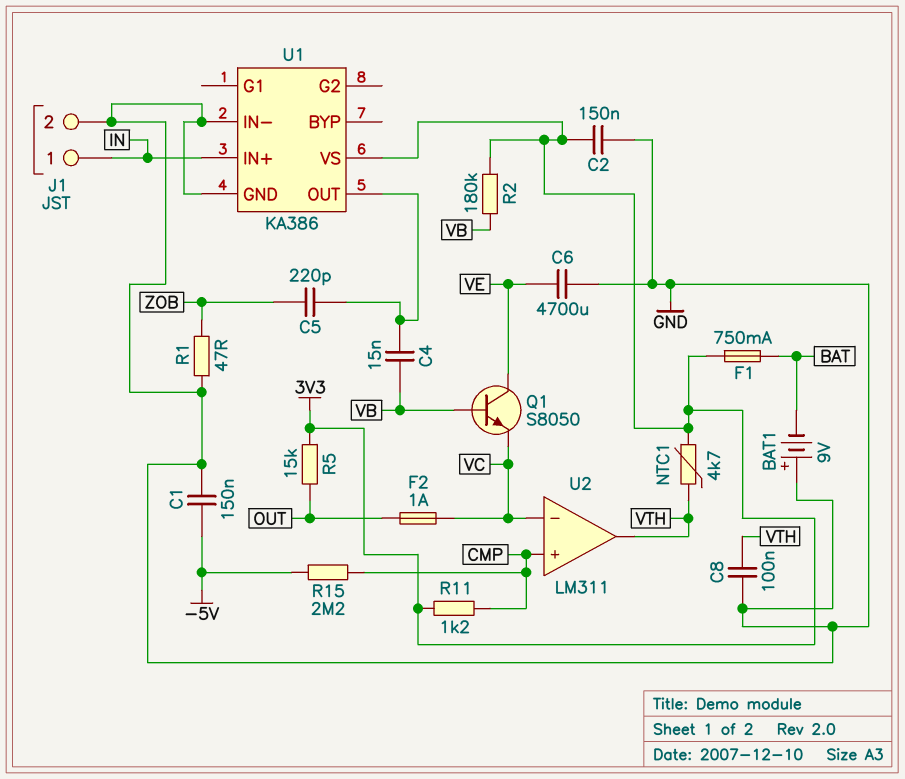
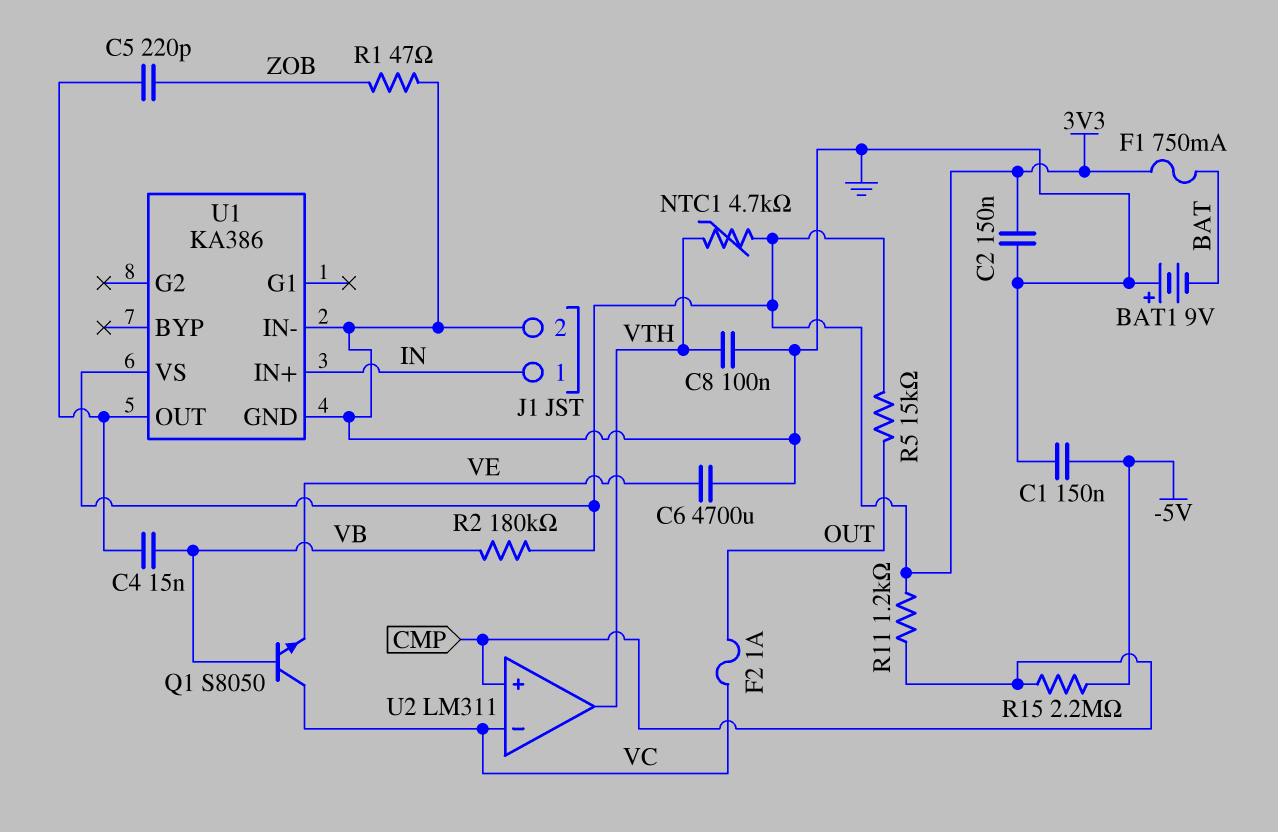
Q1: NPN S8050 (B VB, C VE, E VC) -> NPN S8050 (B VB, C VC, E VE)

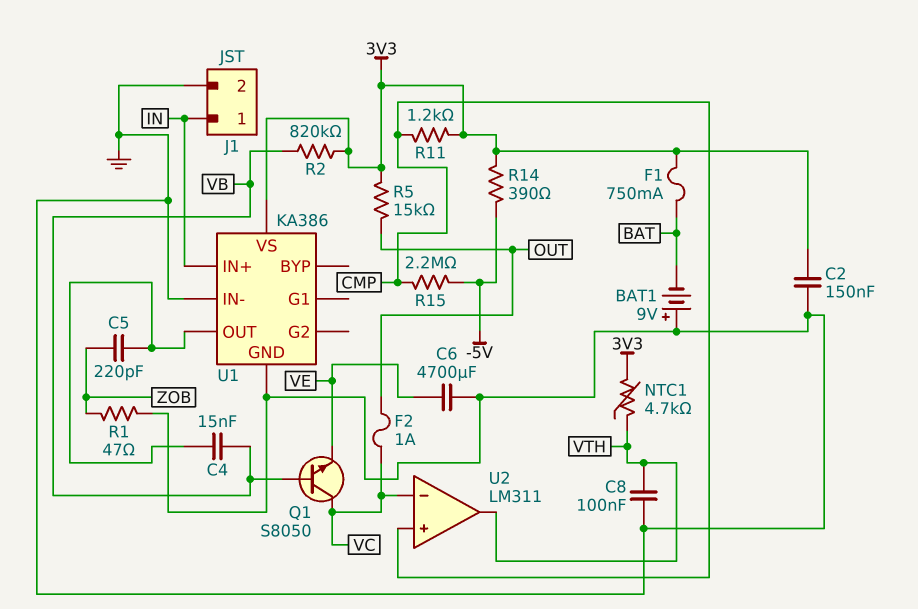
C1: 150nF (-5V, GND) -> none
R2: 180k (3V3, VB) -> 820k (3V3, VB)
R14: none -> 390 (-5V, 3V3)

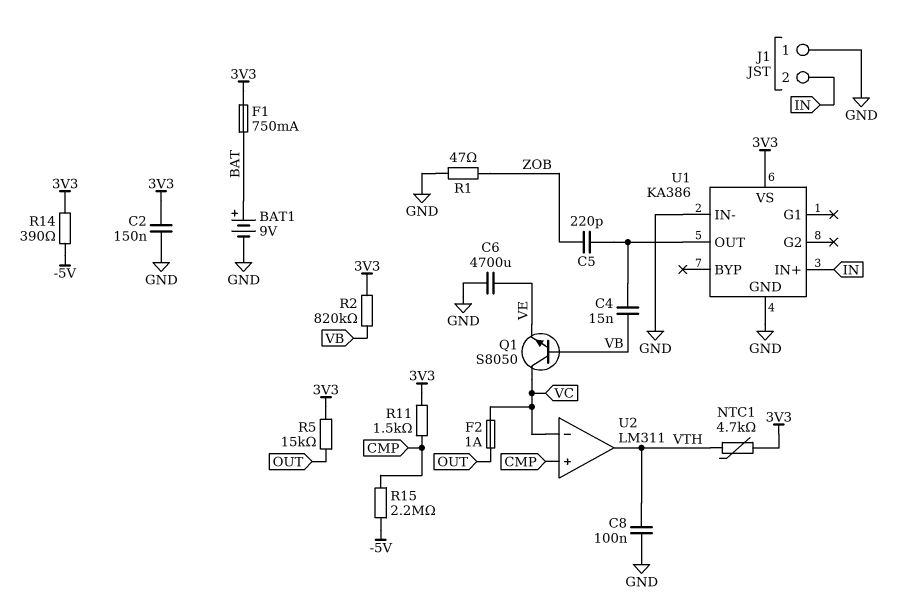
BAT1: 9V (plus GND, minus BAT) -> 9V (plus BAT, minus GND)
J1 pin 1: IN -> GND
J1 pin 2: GND -> IN
R11: 1.2k (3V3, CMP) -> 1.5k (3V3, CMP)

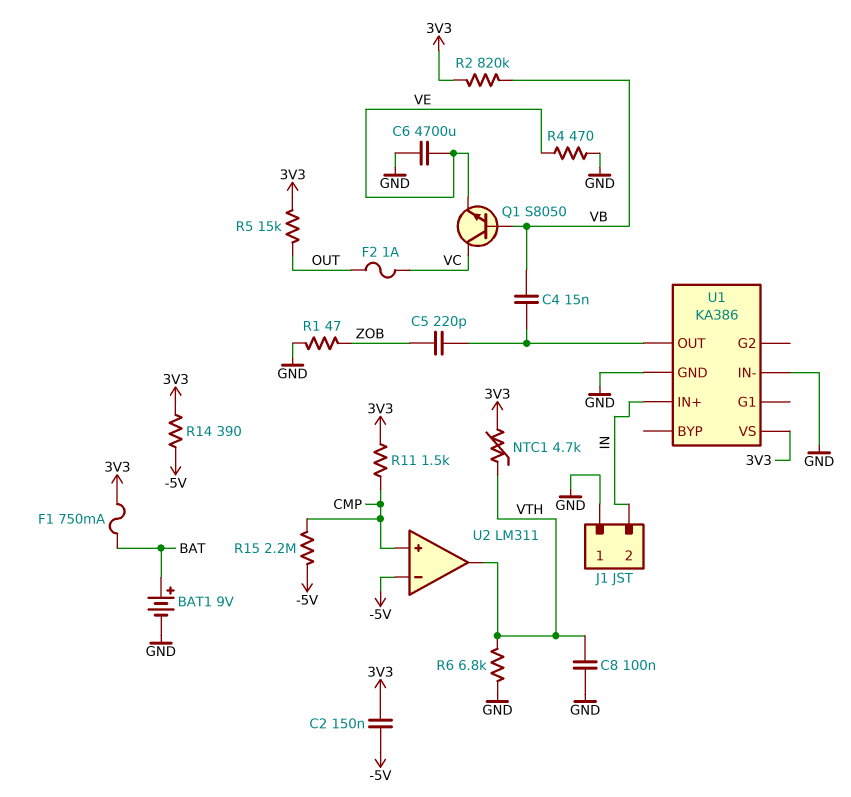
C2: 150nF (3V3, GND) -> 150nF (-5V, 3V3)
R4: none -> 470 (GND, VE)
R6: none -> 6.8k (GND, VTH)
U2 pin in-: VC -> -5V

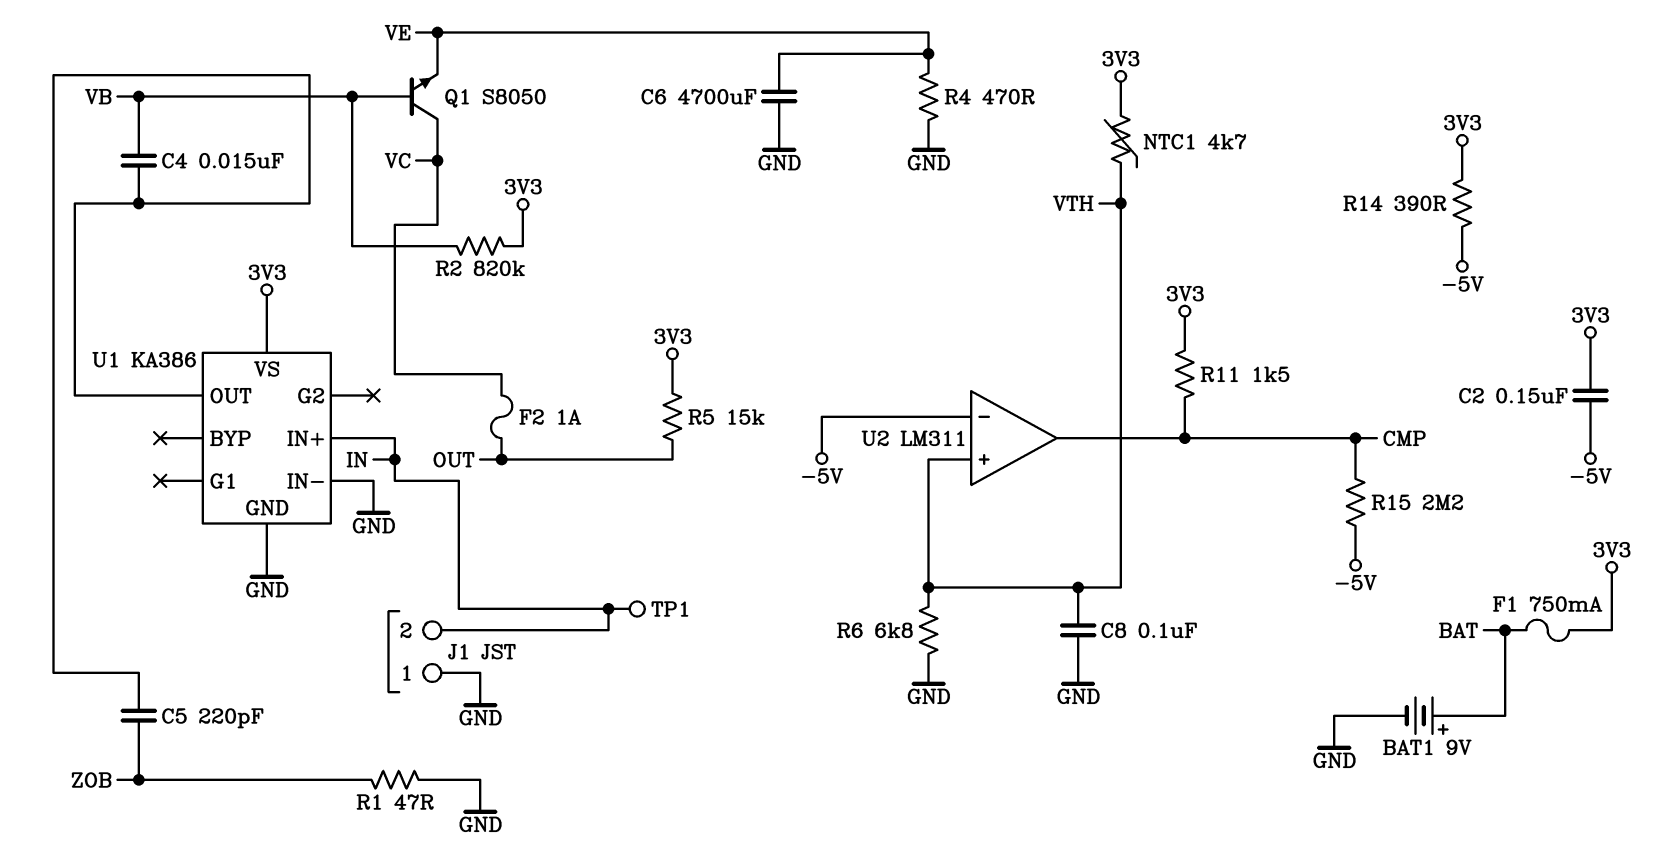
TP1: none -> test point (IN)
U2 pin in+: CMP -> VTH
U2 pin out: VTH -> CMP

